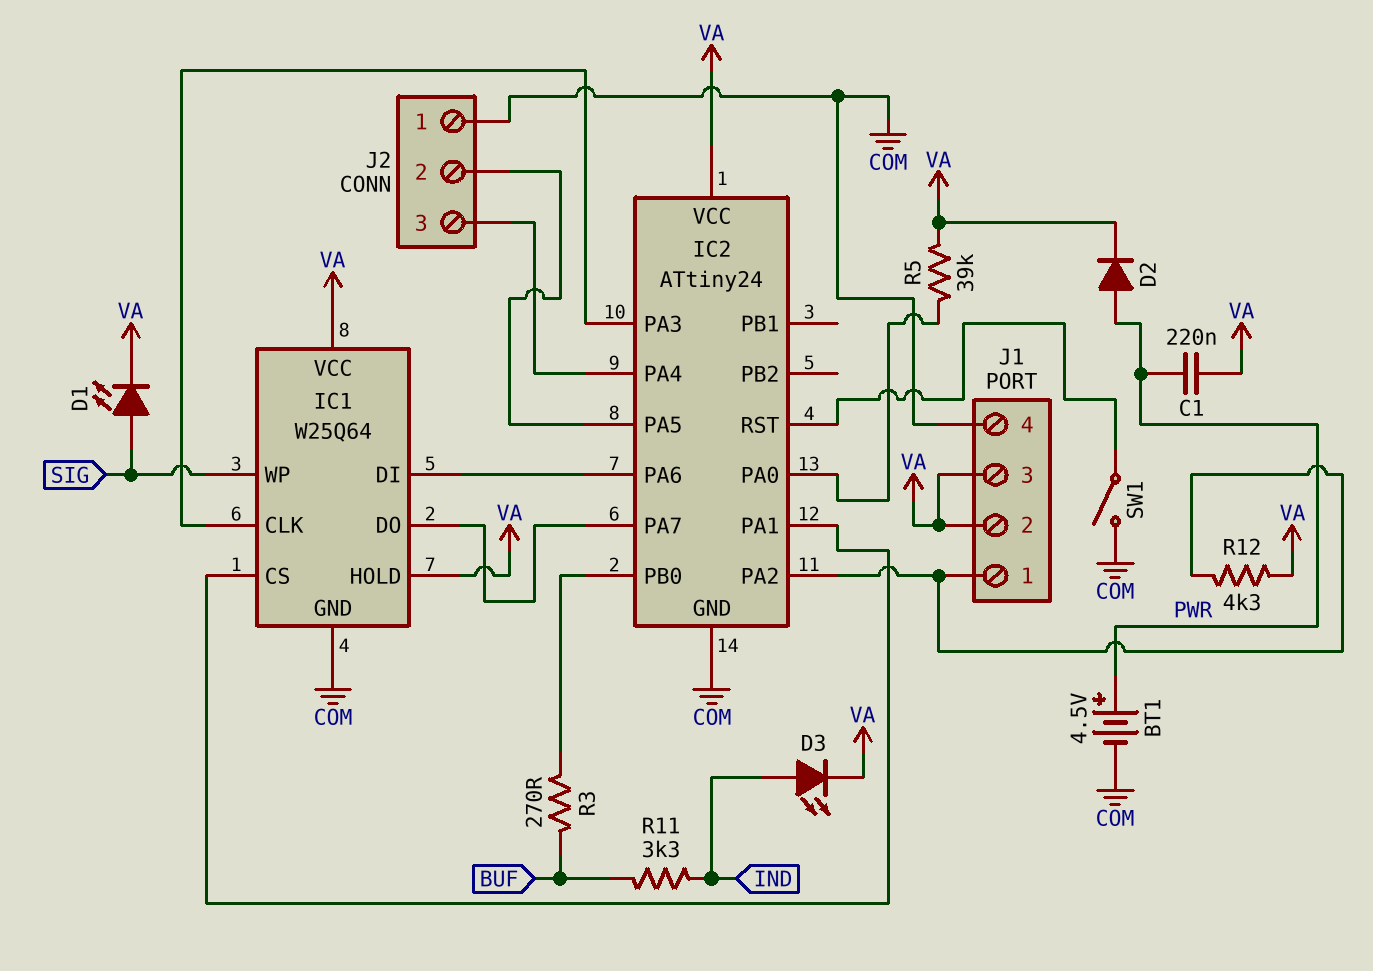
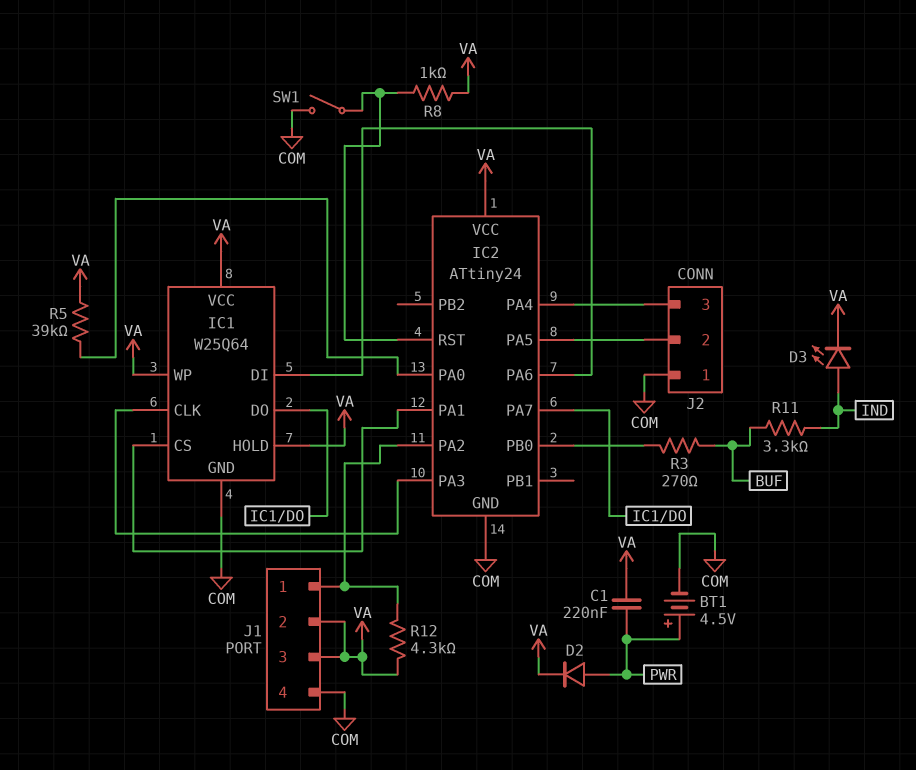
D1: LED (A SIG, K VA) -> none
IC1 pin WP: SIG -> VA
R8: none -> 1k (IC2/RST, VA)

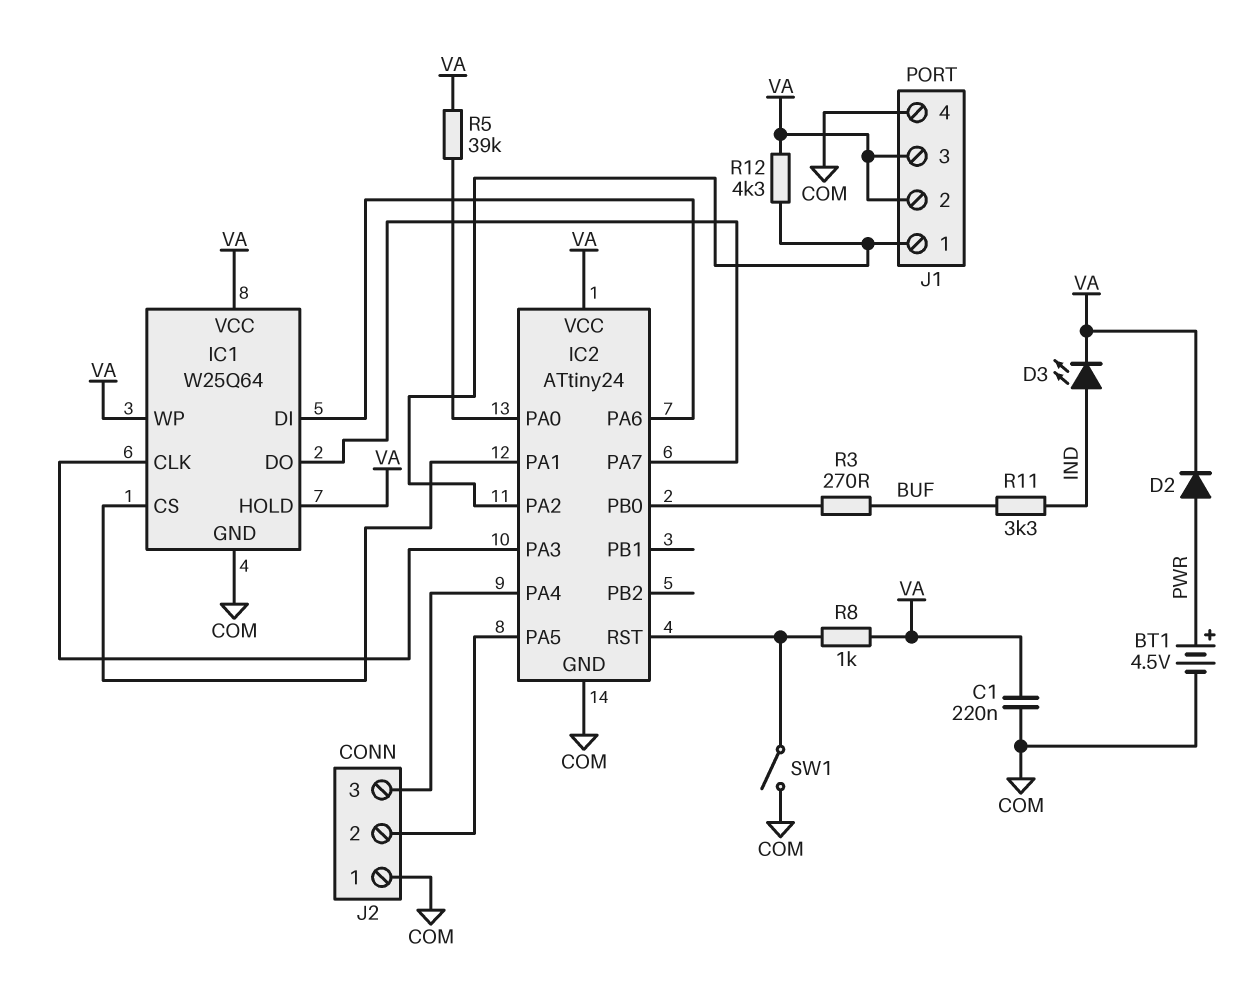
C1: 220nF (PWR, VA) -> 220nF (COM, VA)

